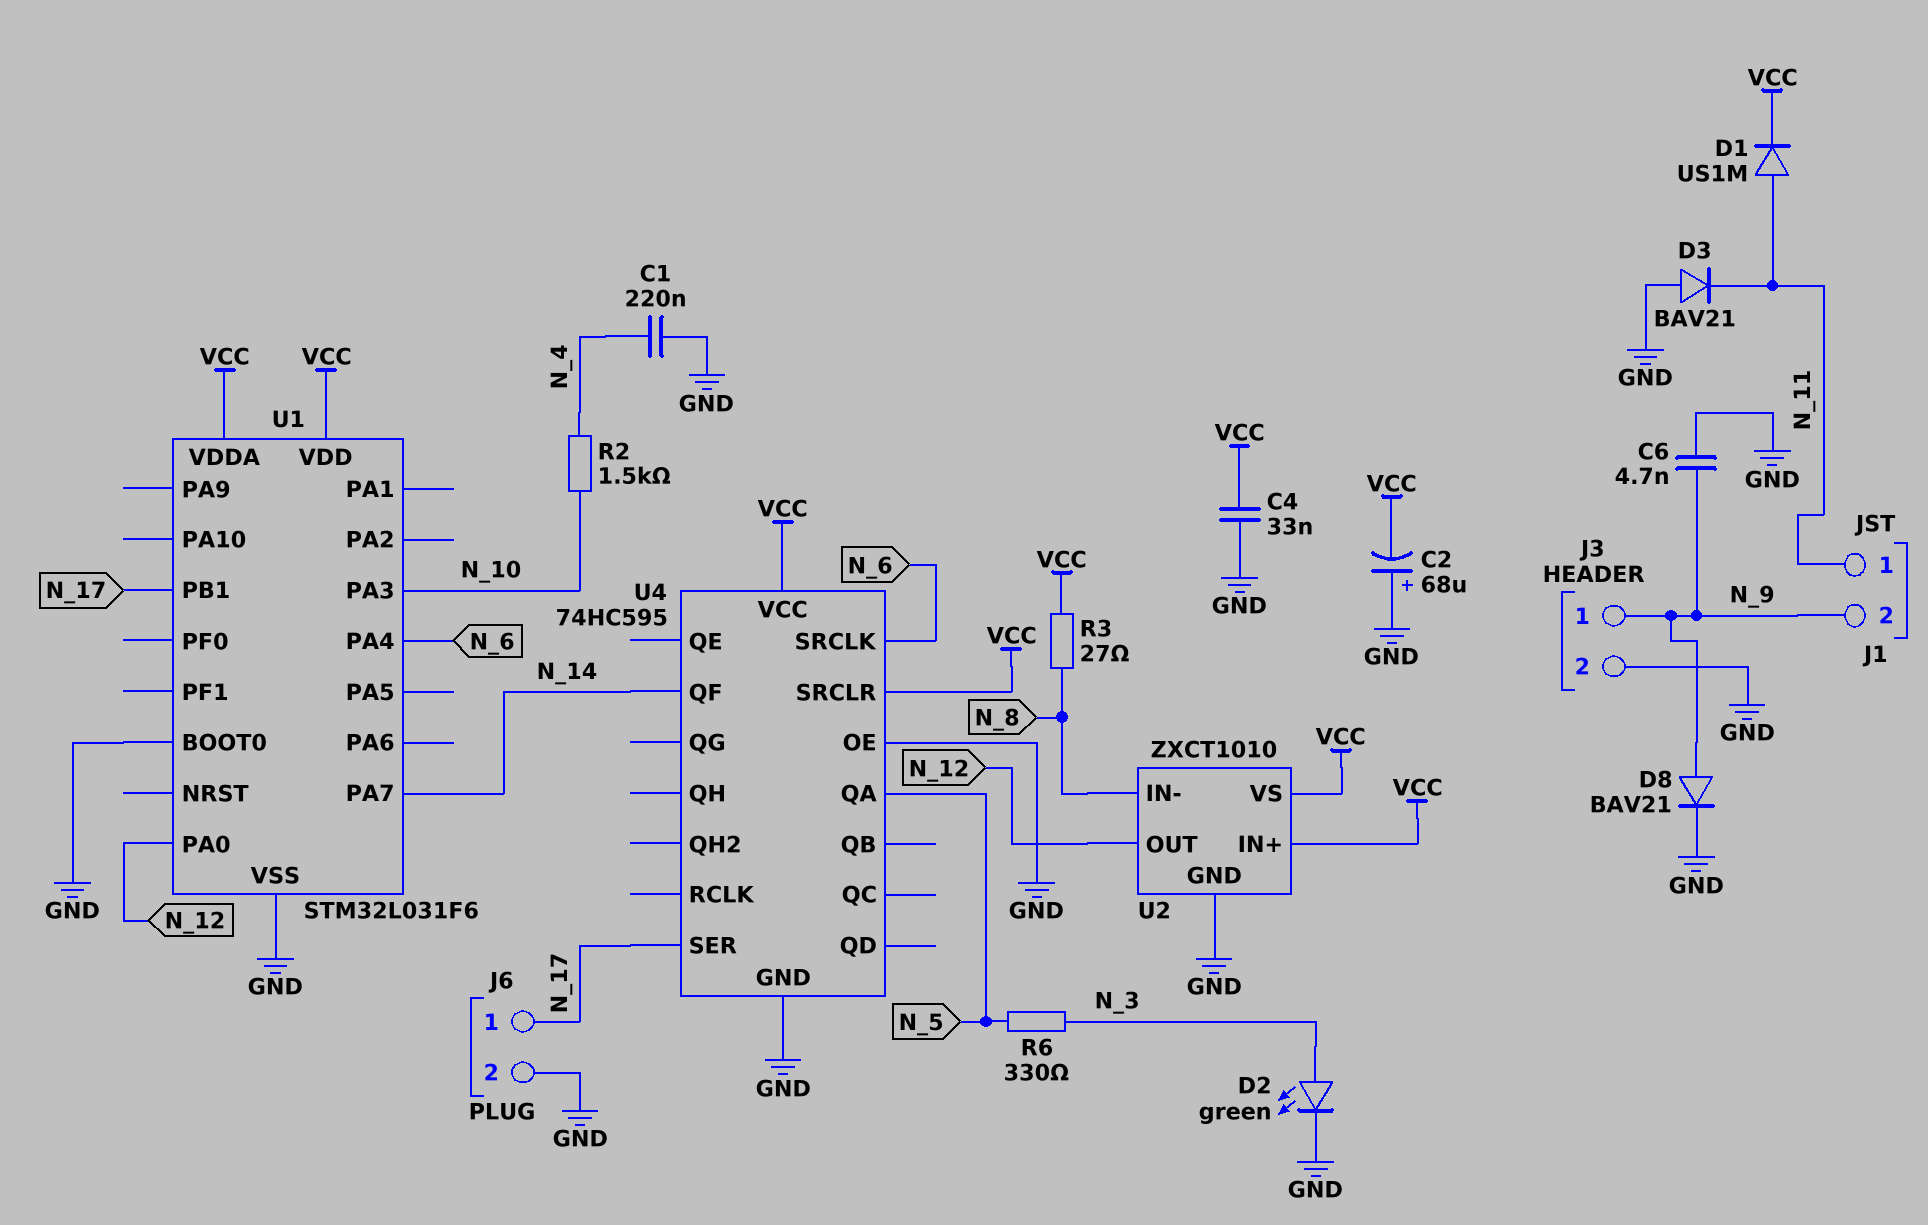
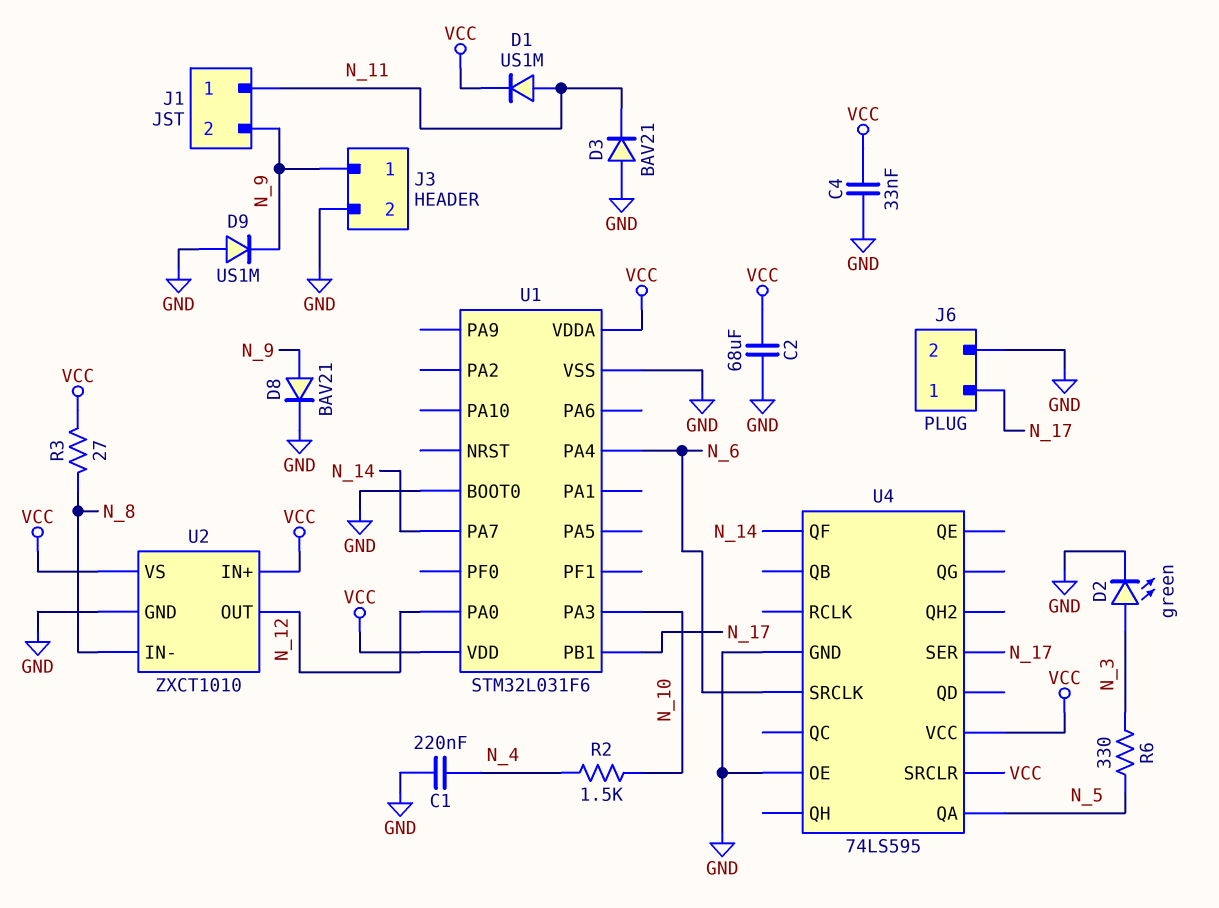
C2: 68uF (plus GND, minus VCC) -> 68uF (GND, VCC)
C6: 4.7nF (GND, N_9) -> none
D9: none -> diode US1M (A GND, K N_9)
U4: 74HC595 -> 74LS595

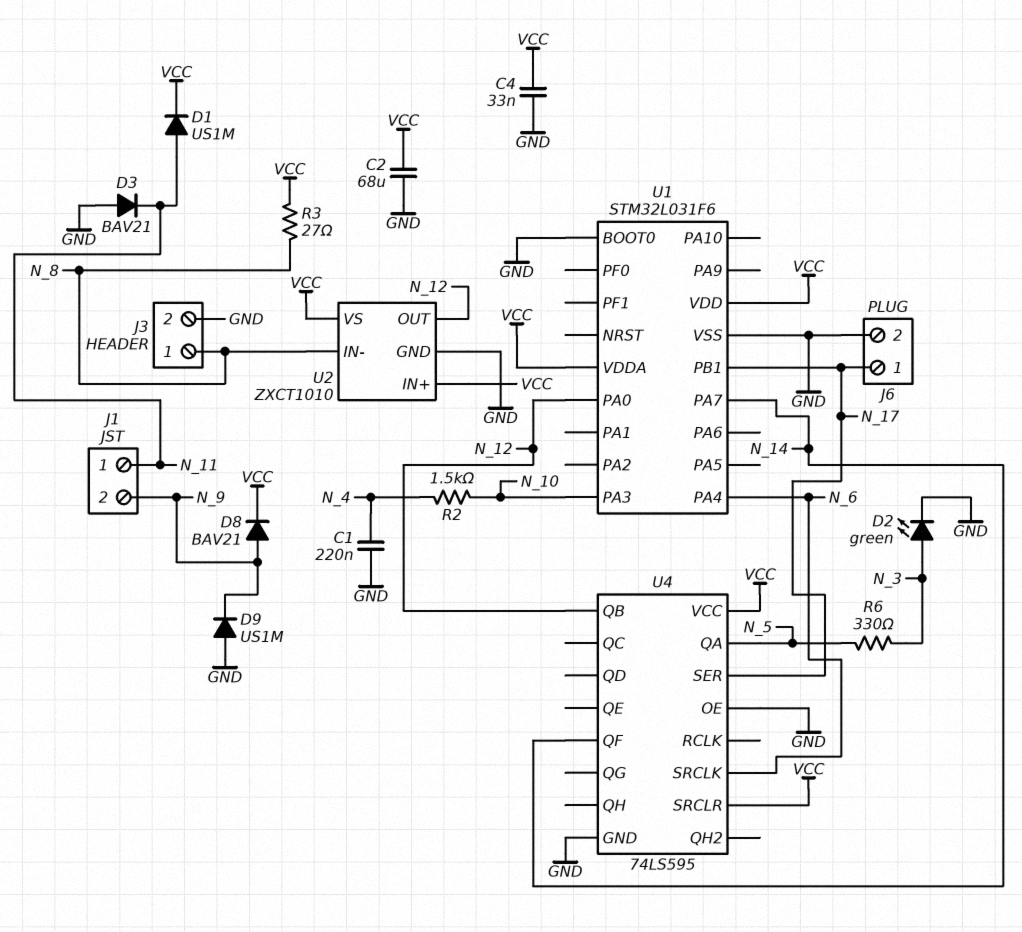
D8: diode BAV21 (A N_9, K GND) -> diode BAV21 (A N_9, K VCC)
J3 pin 1: N_9 -> N_8
U4 pin QB: none -> N_12

